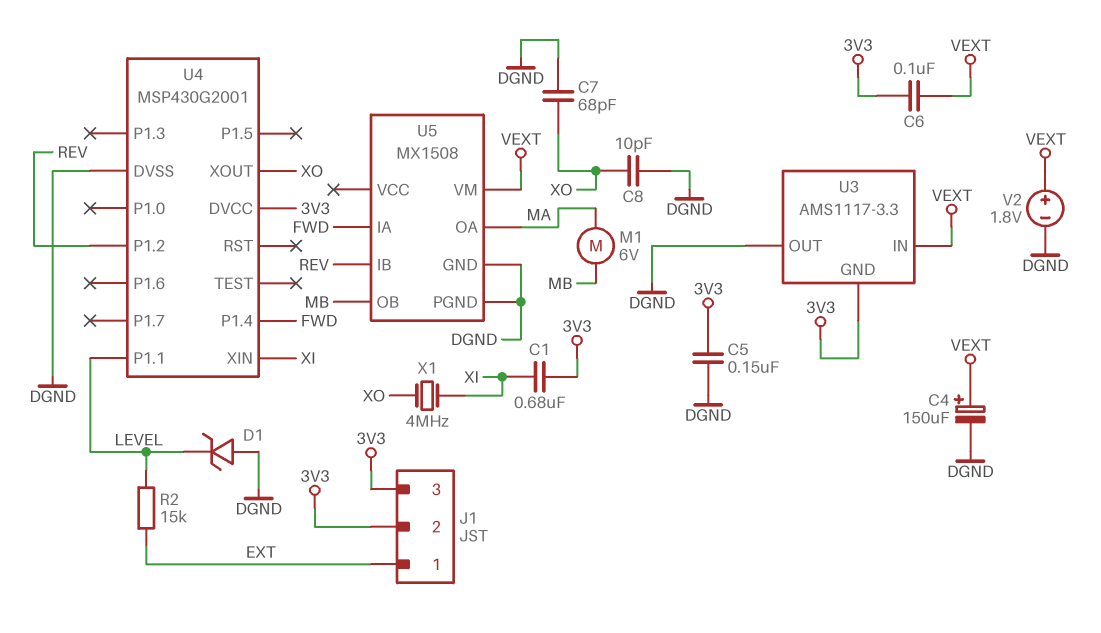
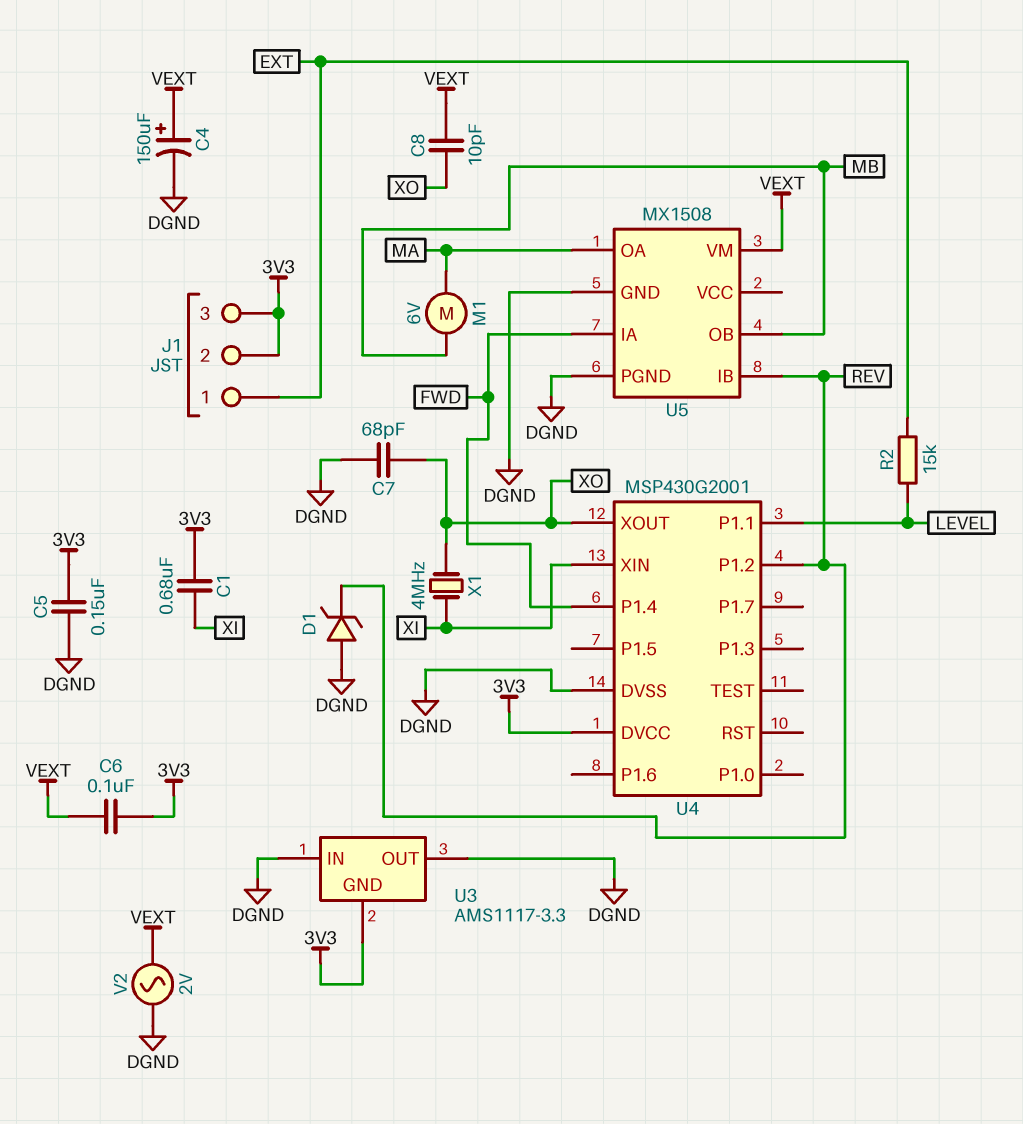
C8: 10pF (DGND, XO) -> 10pF (VEXT, XO)
D1: zener (A DGND, K LEVEL) -> zener (A DGND, K REV)
U3 pin IN: VEXT -> DGND
V2: 1.8V (plus VEXT, minus DGND) -> AC 2V (DGND, VEXT)

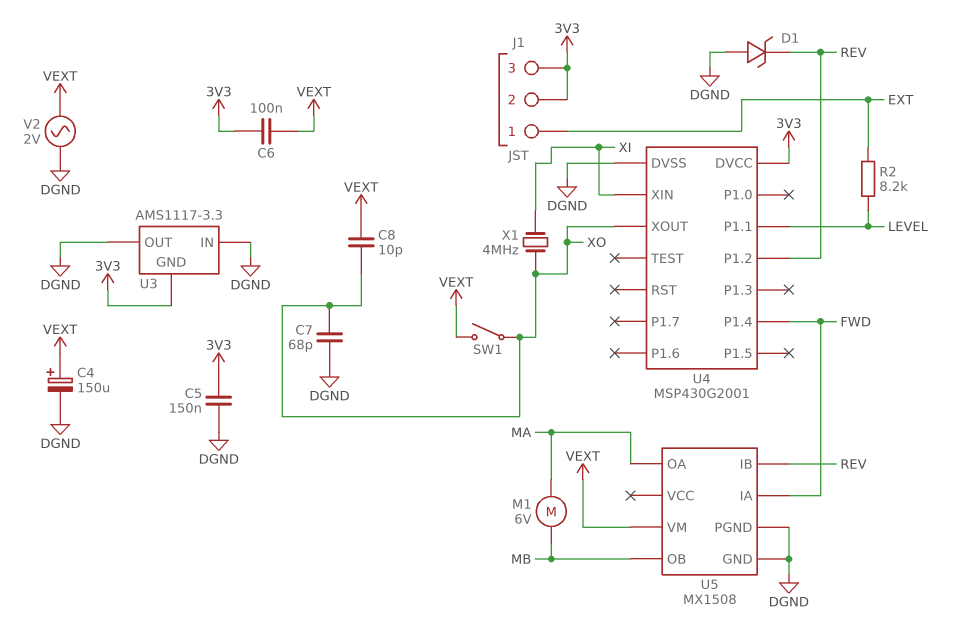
C1: 680nF (3V3, XI) -> none
R2: 15k (EXT, LEVEL) -> 8.2k (EXT, LEVEL)
SW1: none -> switch (VEXT, XO)

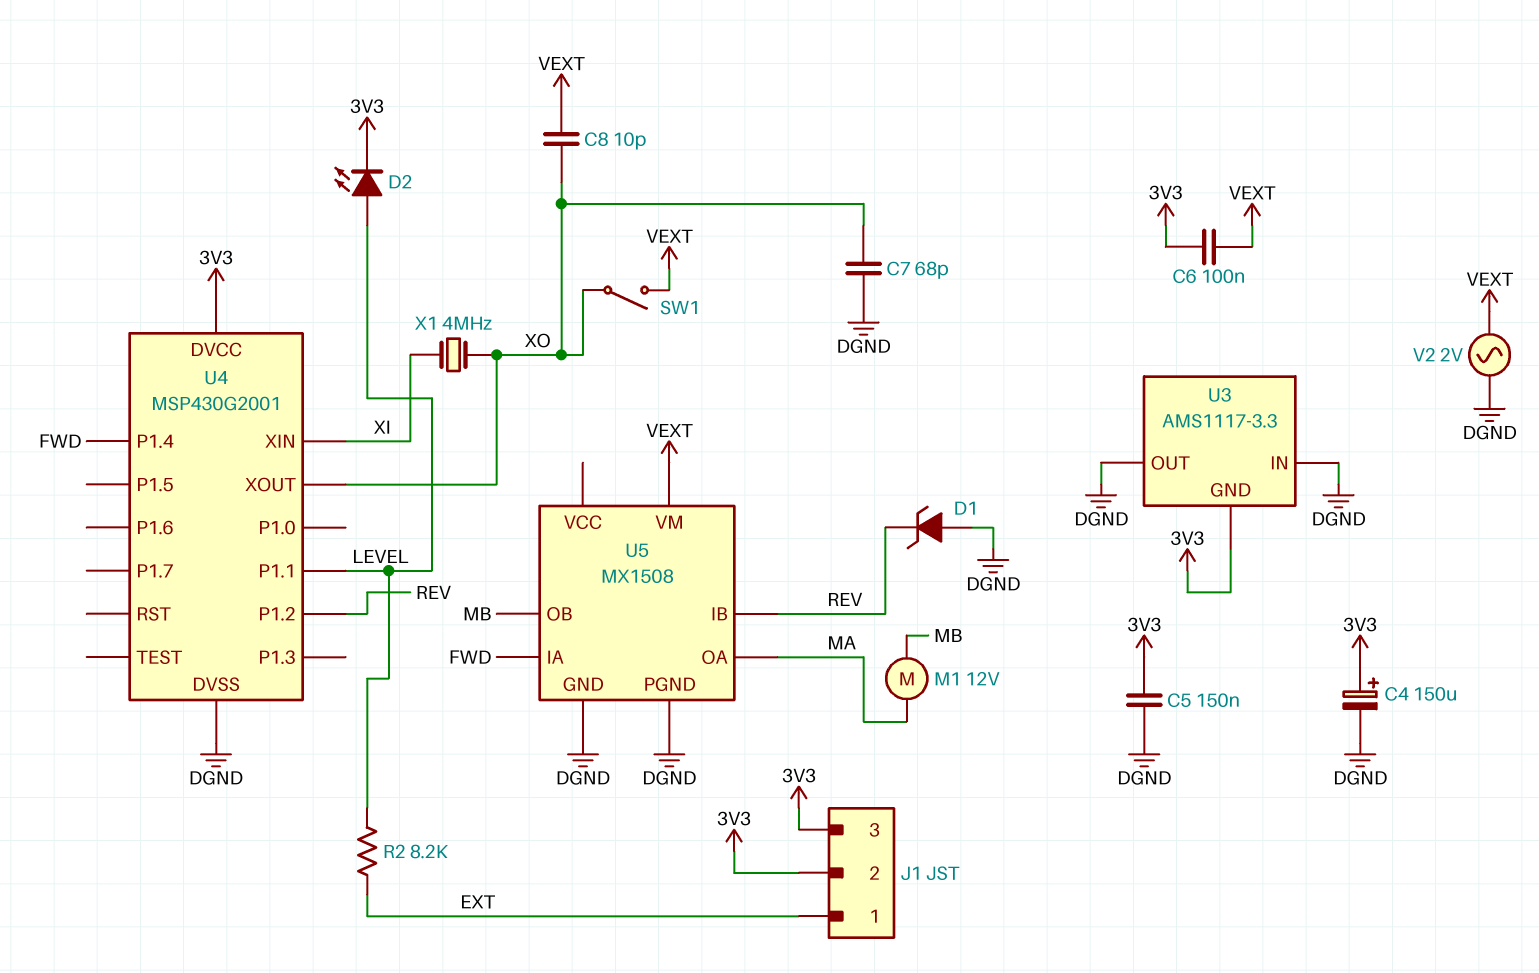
C4: 150uF (plus VEXT, minus DGND) -> 150uF (plus 3V3, minus DGND)
D2: none -> LED (A LEVEL, K 3V3)
M1: motor 6V (MA, MB) -> motor 12V (MA, MB)

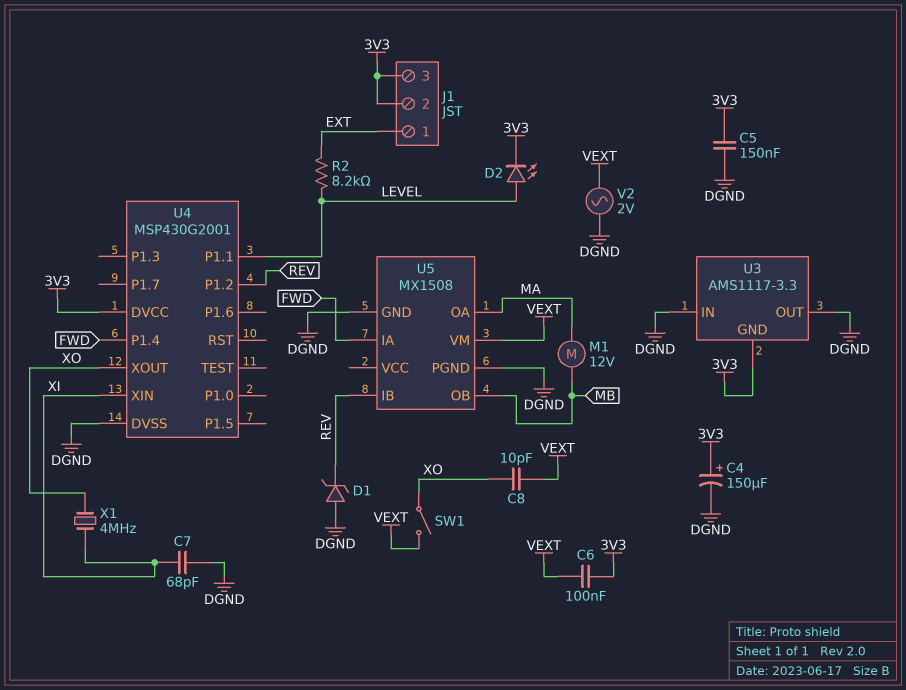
C7: 68pF (DGND, XO) -> 68pF (DGND, XI)

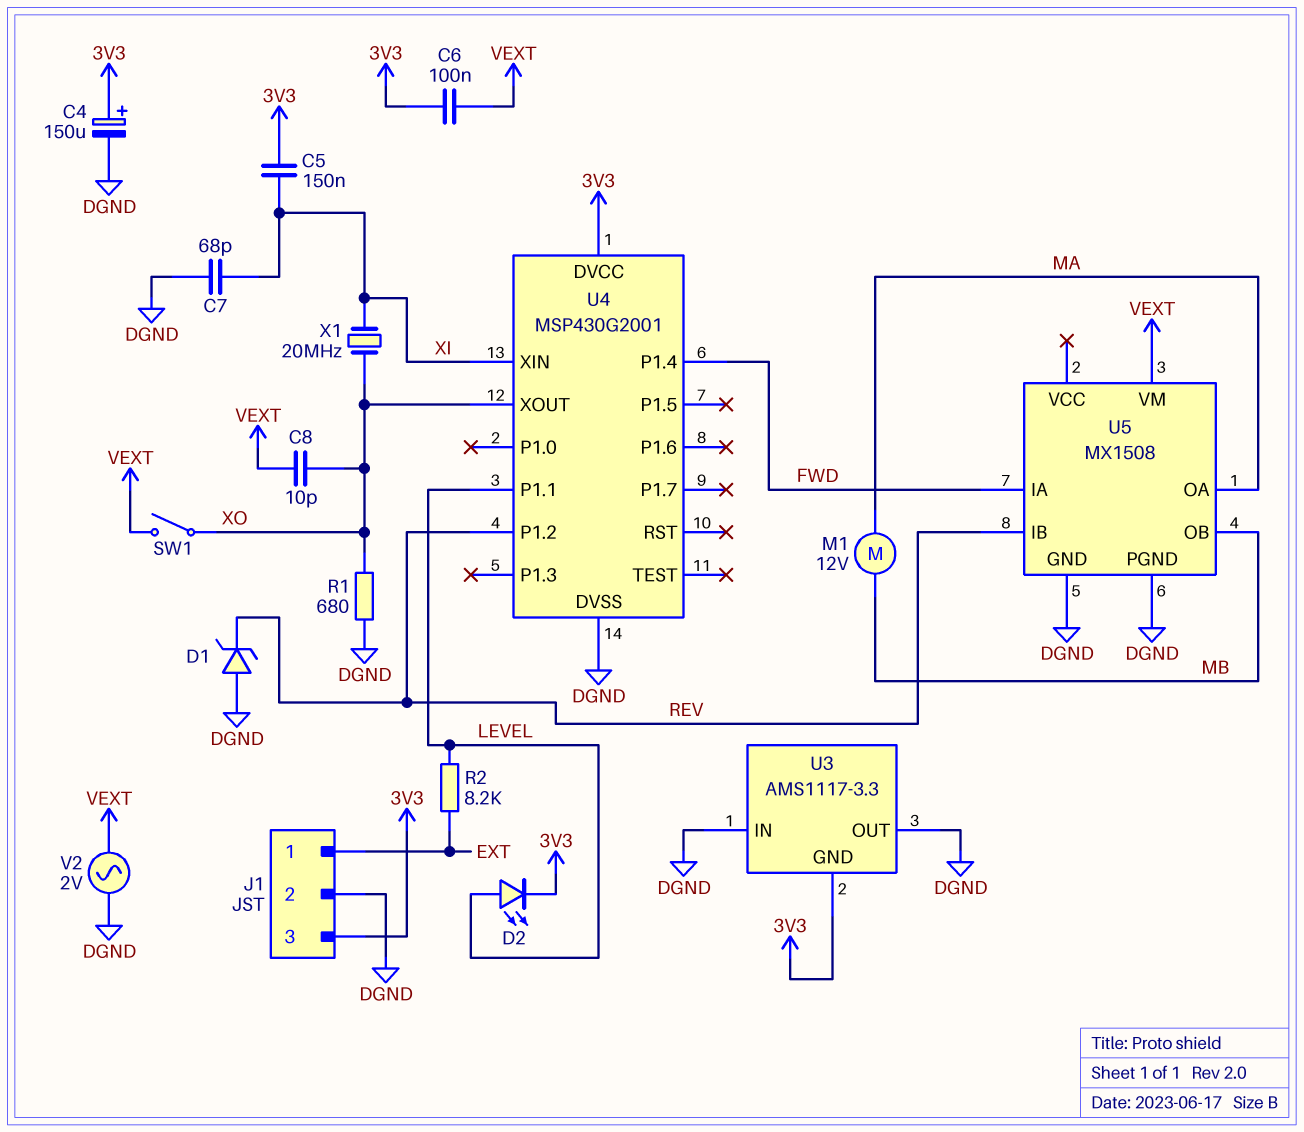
C5: 150nF (3V3, DGND) -> 150nF (3V3, XI)
J1 pin 2: 3V3 -> DGND
R1: none -> 680 (DGND, XO)
X1: 4MHz (XI, XO) -> 20MHz (XI, XO)

